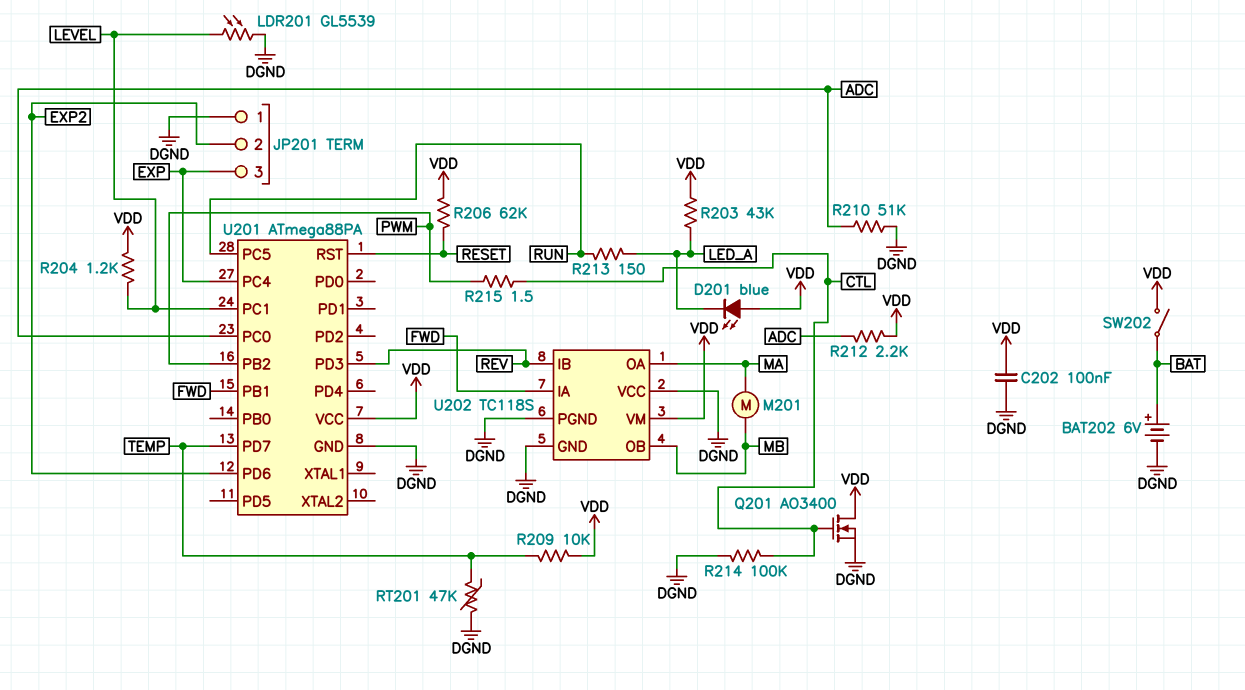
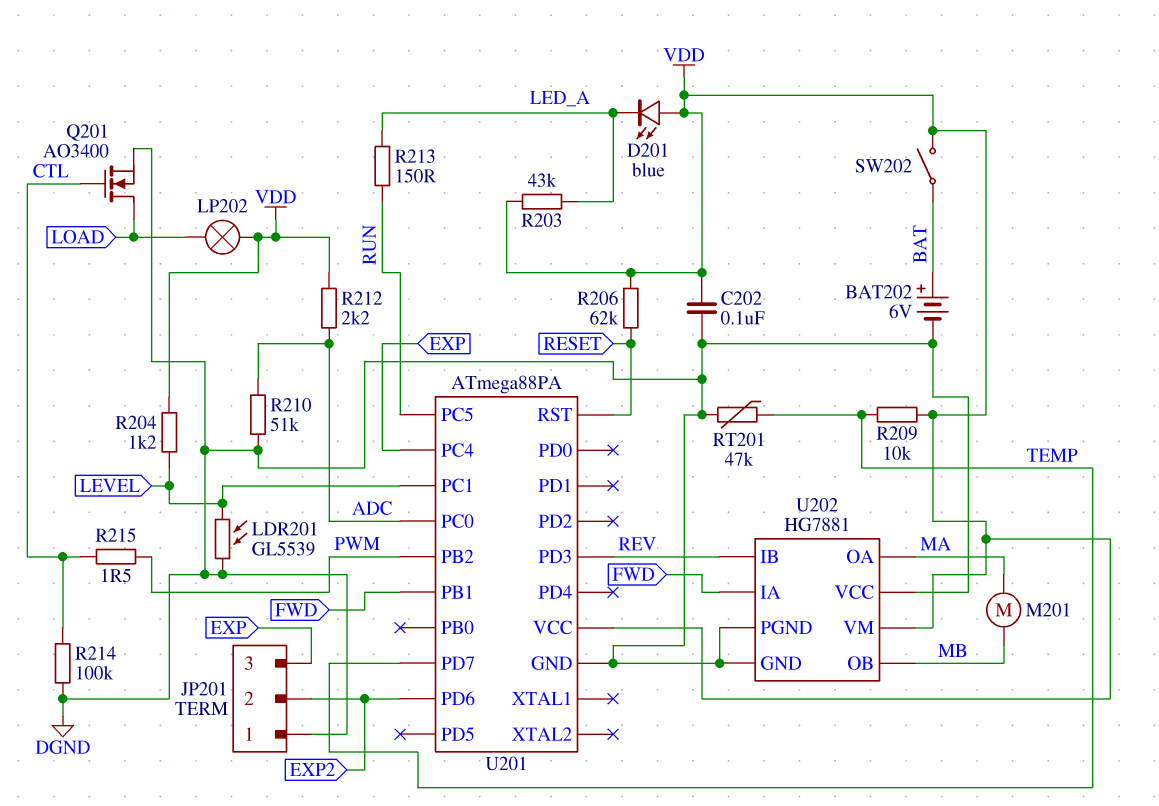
LP202: none -> lamp (LOAD, VDD)
Q201: NMOS AO3400 (G CTL, D VDD, S DGND) -> NMOS AO3400 (G CTL, D LOAD, S DGND)
U202: TC118S -> HG7881

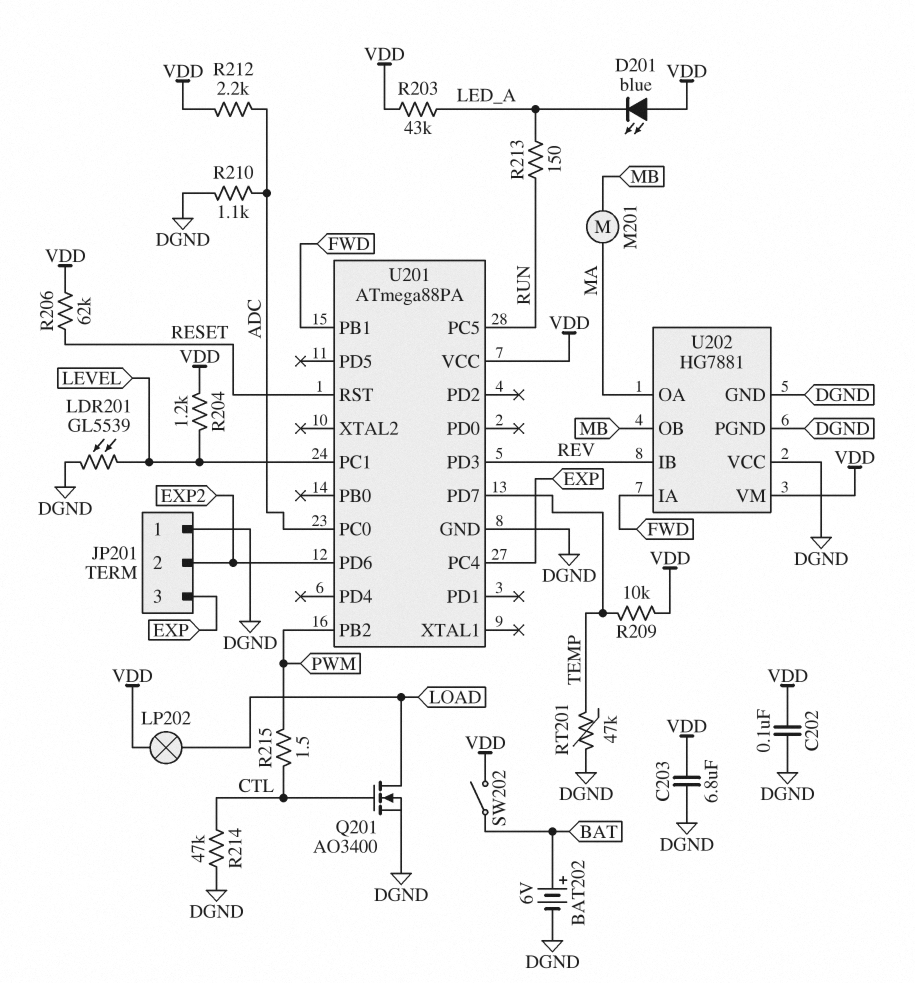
C203: none -> 6.8uF (DGND, VDD)
R210: 51k (ADC, DGND) -> 1.1k (ADC, DGND)
R214: 100k (CTL, DGND) -> 47k (CTL, DGND)

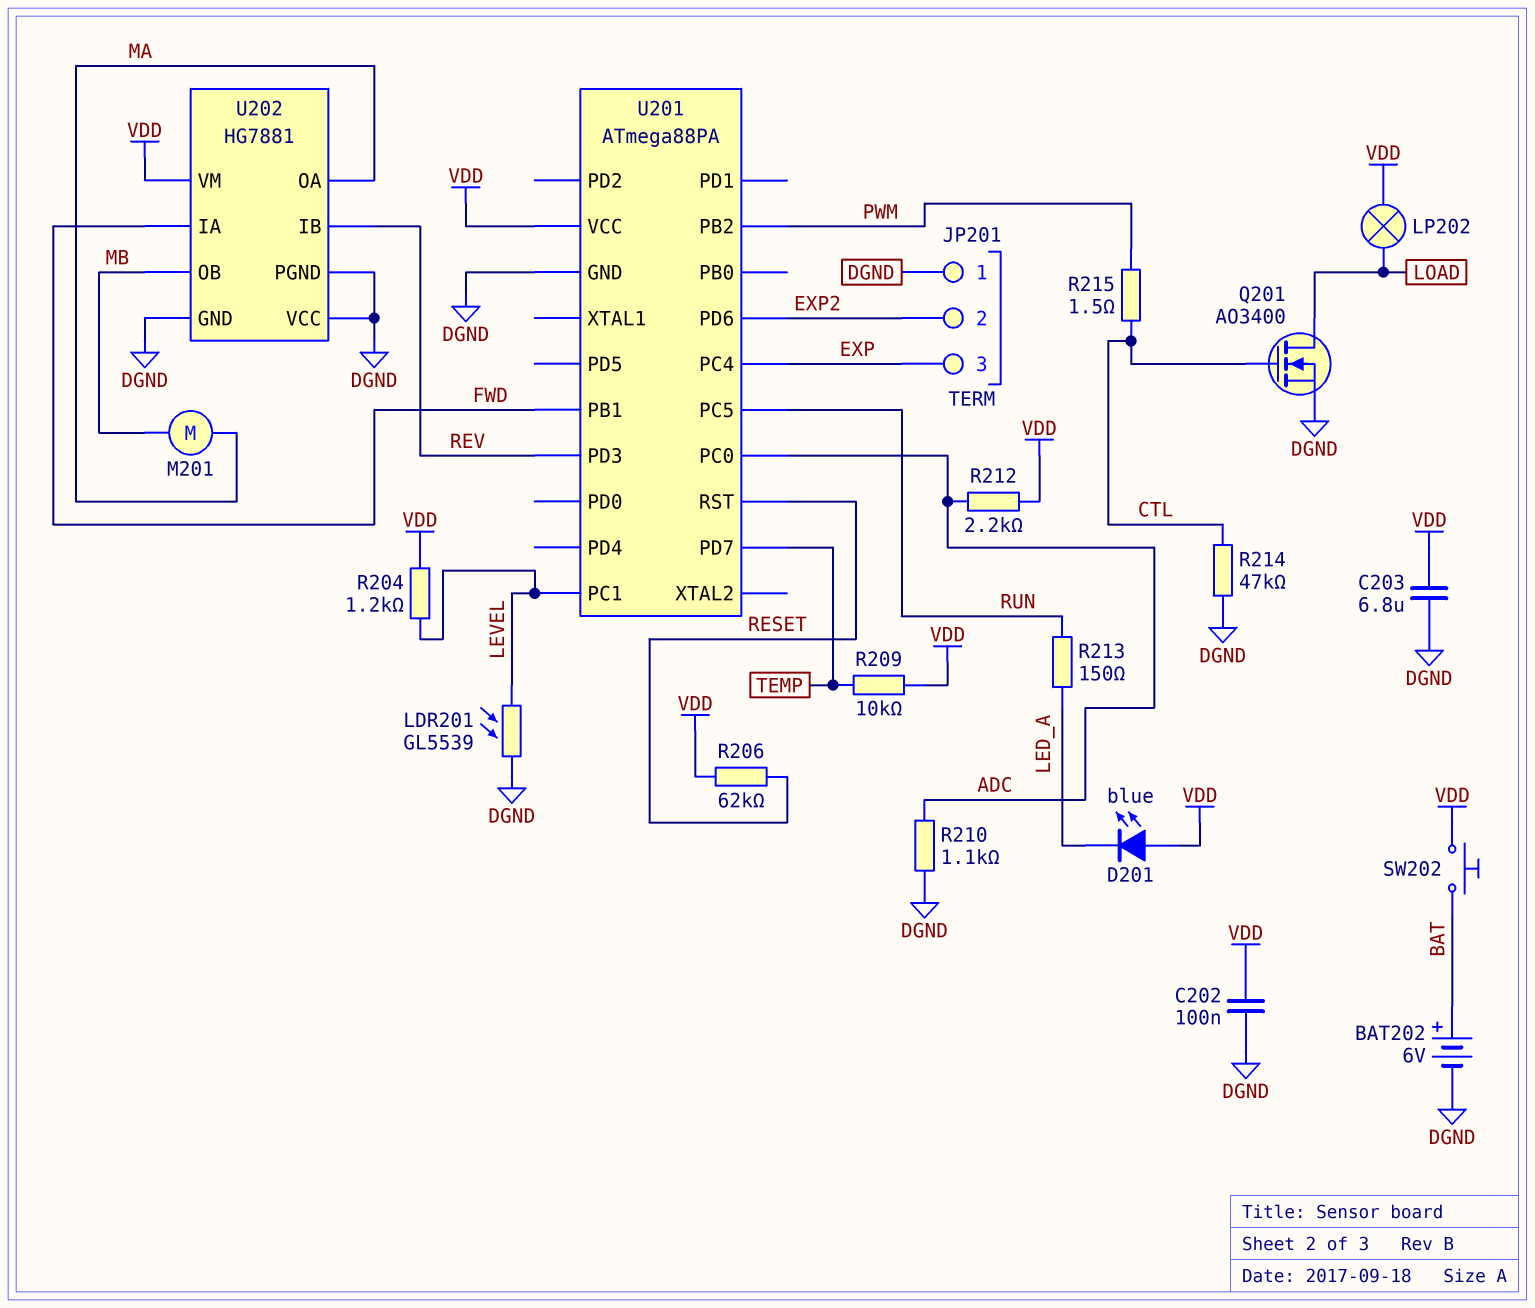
R203: 43k (LED_A, VDD) -> none
RT201: 47k (DGND, TEMP) -> none
SW202: switch (BAT, VDD) -> button (BAT, VDD)

